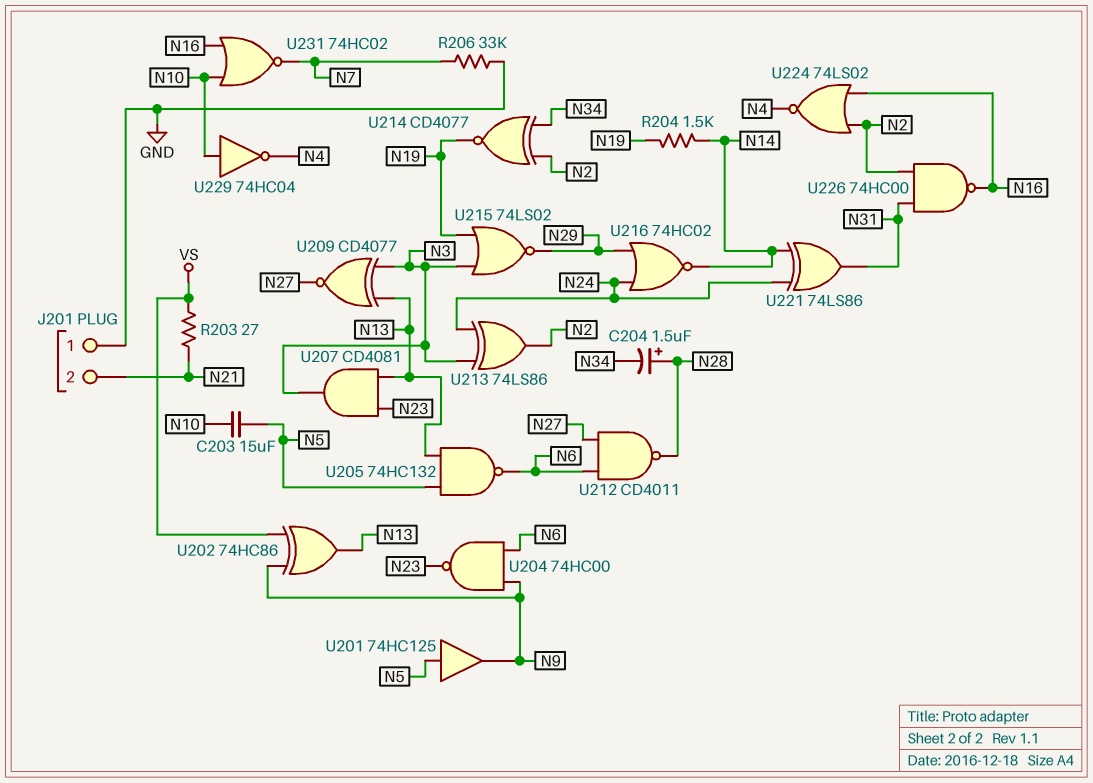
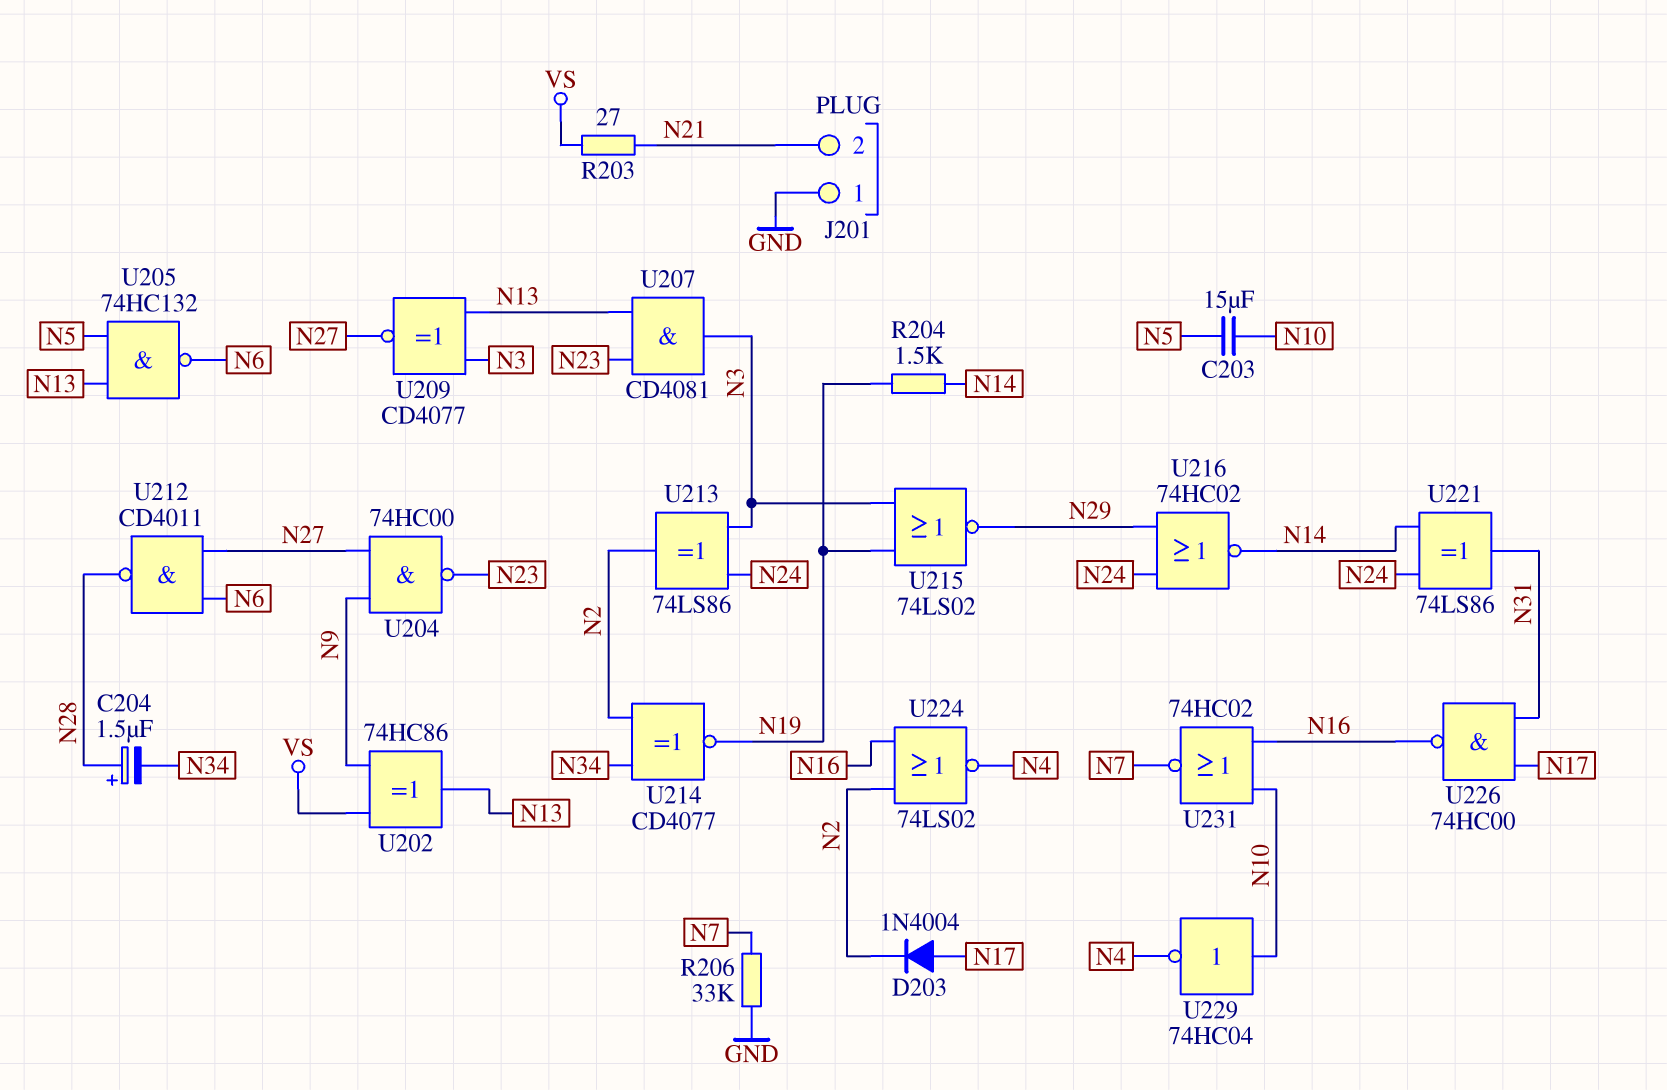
D203: none -> diode 1N4004 (A N17, K N2)
U201: buffer 74HC125 (in N5, out N9) -> none
U204: NAND 74HC00 (in N6, in N9, out N23) -> NAND 74HC00 (in N9, in N27, out N23)
U226: NAND 74HC00 (in N2, in N31, out N16) -> NAND 74HC00 (in N17, in N31, out N16)

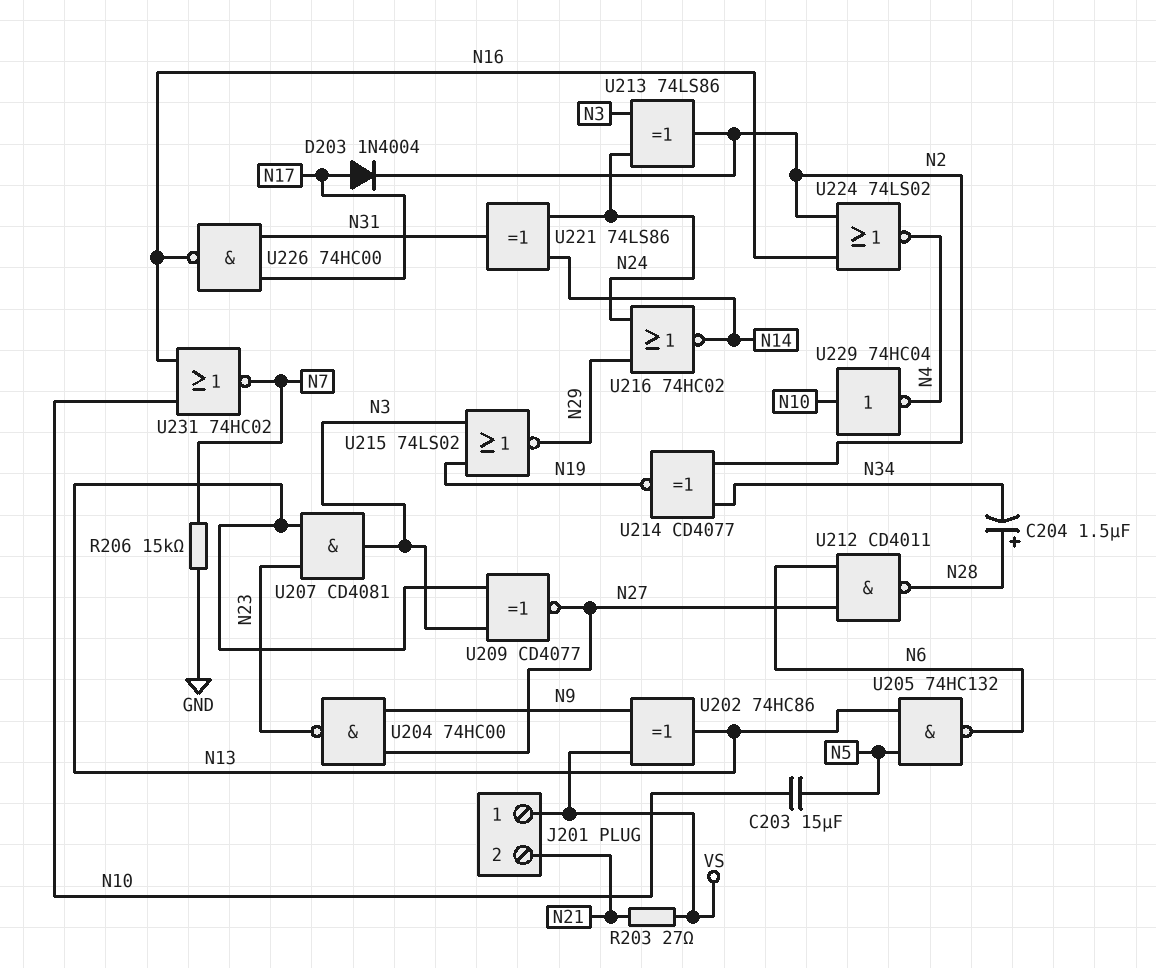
J201 pin 1: GND -> VS
R204: 1.5k (N14, N19) -> none
R206: 33k (GND, N7) -> 15k (GND, N7)

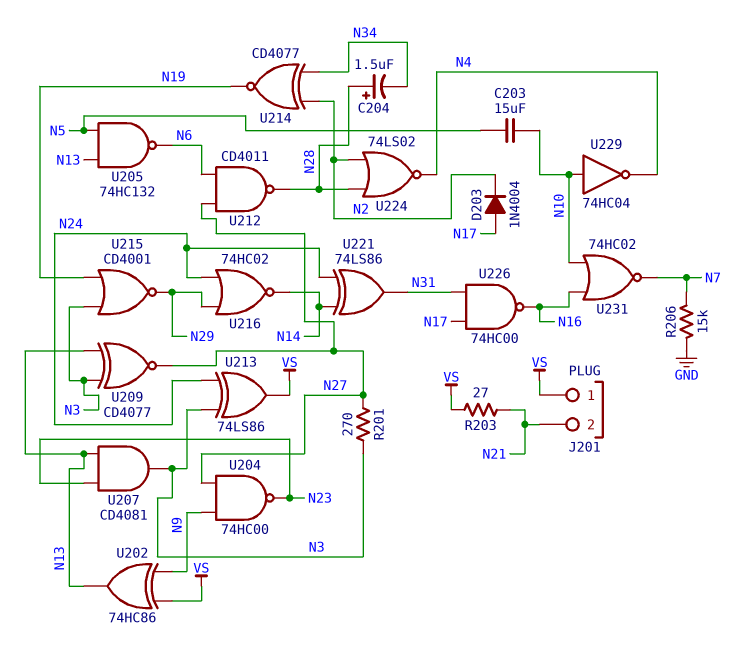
R201: none -> 270 (N3, N27)
U213: XOR 74LS86 (in N3, in N24, out N2) -> XOR 74LS86 (in N3, in N24, out VS)
U215: NOR 74LS02 (in N3, in N19, out N29) -> NOR CD4001 (in N3, in N19, out N29)
U224: NOR 74LS02 (in N2, in N16, out N4) -> NOR 74LS02 (in N2, in N28, out N4)

